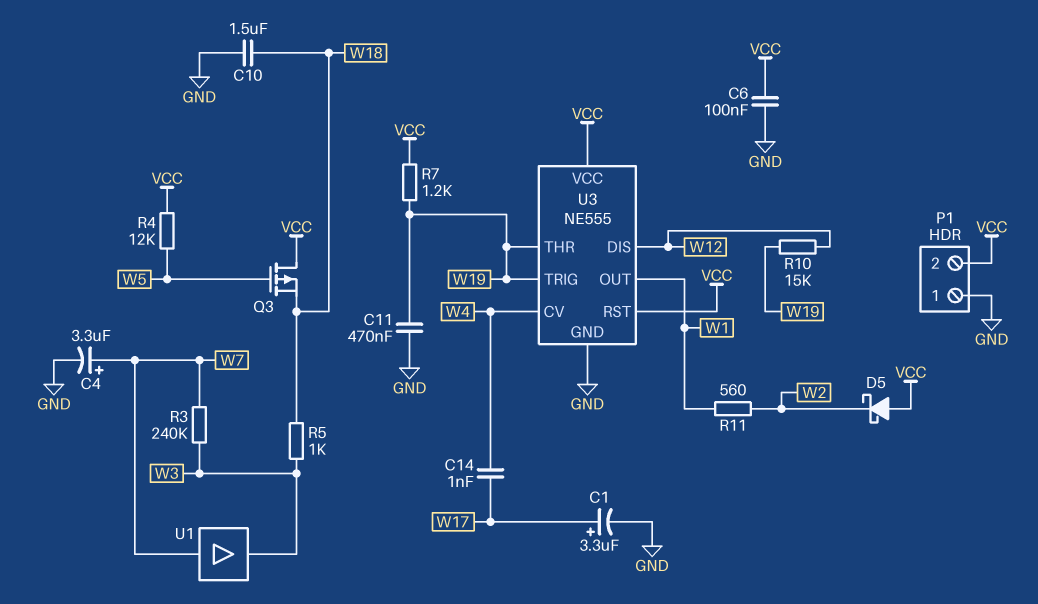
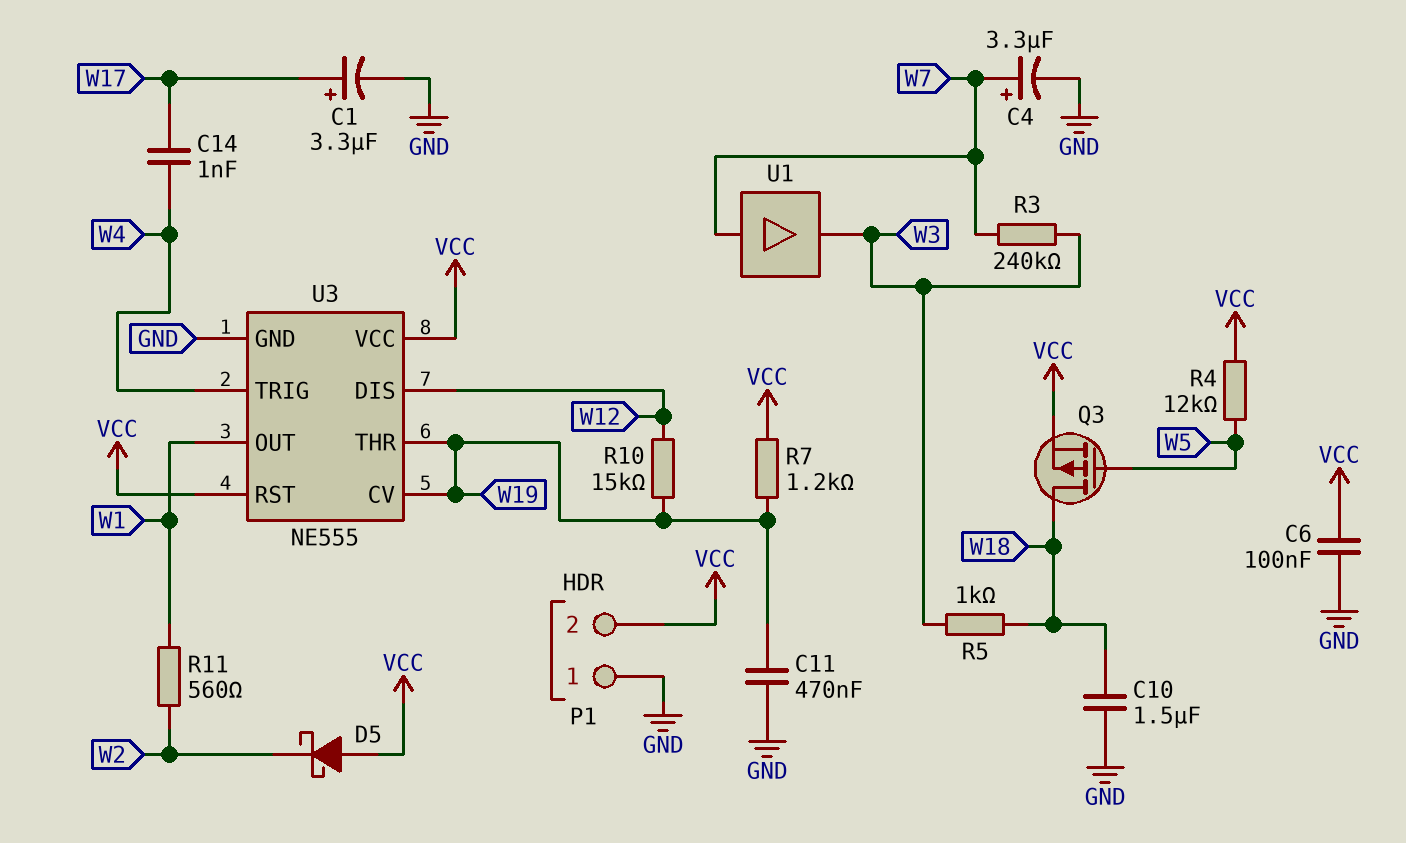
Q3: PMOS (G W5, D VCC, S W18) -> PMOS (G W5, D W18, S VCC)
U3 pin CV: W4 -> W19
U3 pin TRIG: W19 -> W4

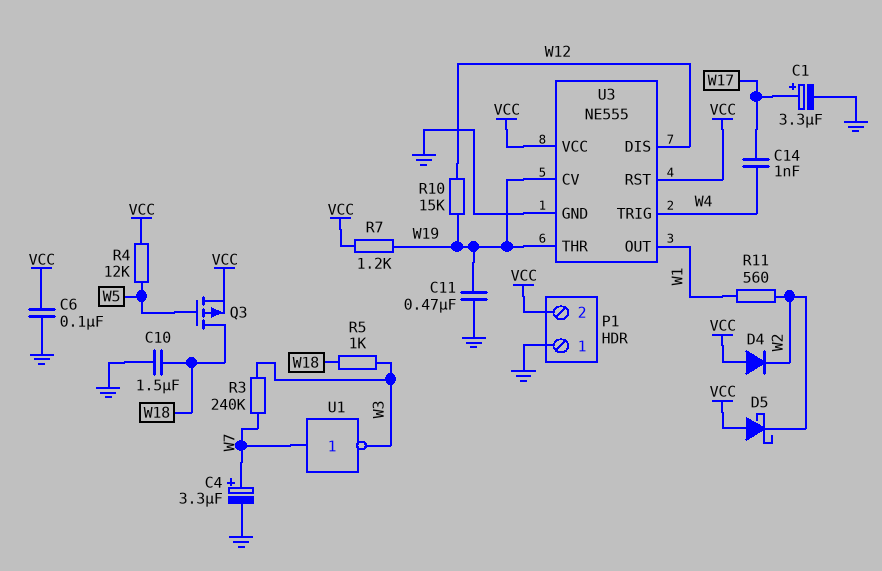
D4: none -> diode (A VCC, K W2)
U1: buffer (in W7, out W3) -> NOT (in W7, out W3)

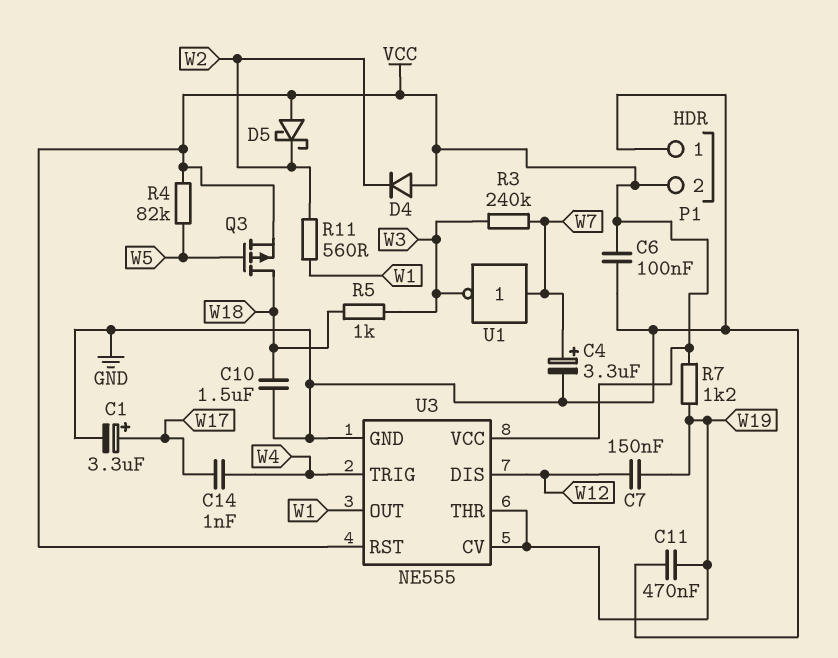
C7: none -> 150nF (W12, W19)
R4: 12k (VCC, W5) -> 82k (VCC, W5)
R10: 15k (W12, W19) -> none

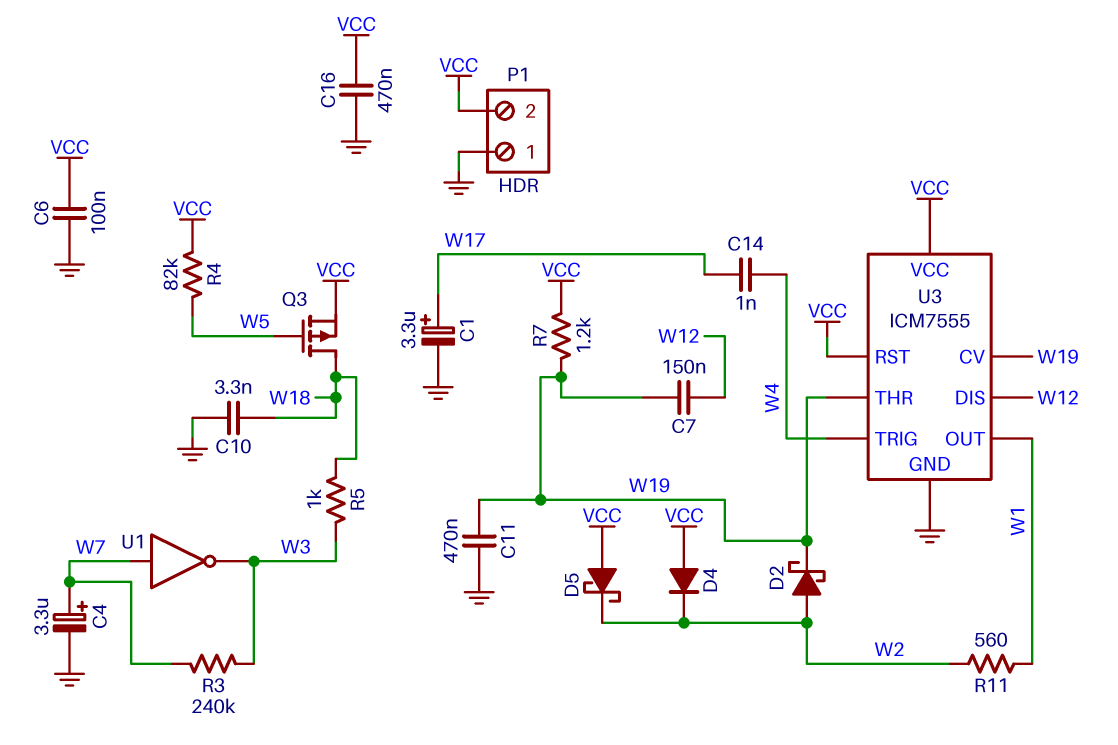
C10: 1.5uF (GND, W18) -> 3.3nF (GND, W18)
C16: none -> 470nF (GND, VCC)
D2: none -> schottky (A W2, K W19)
U3: NE555 -> ICM7555

